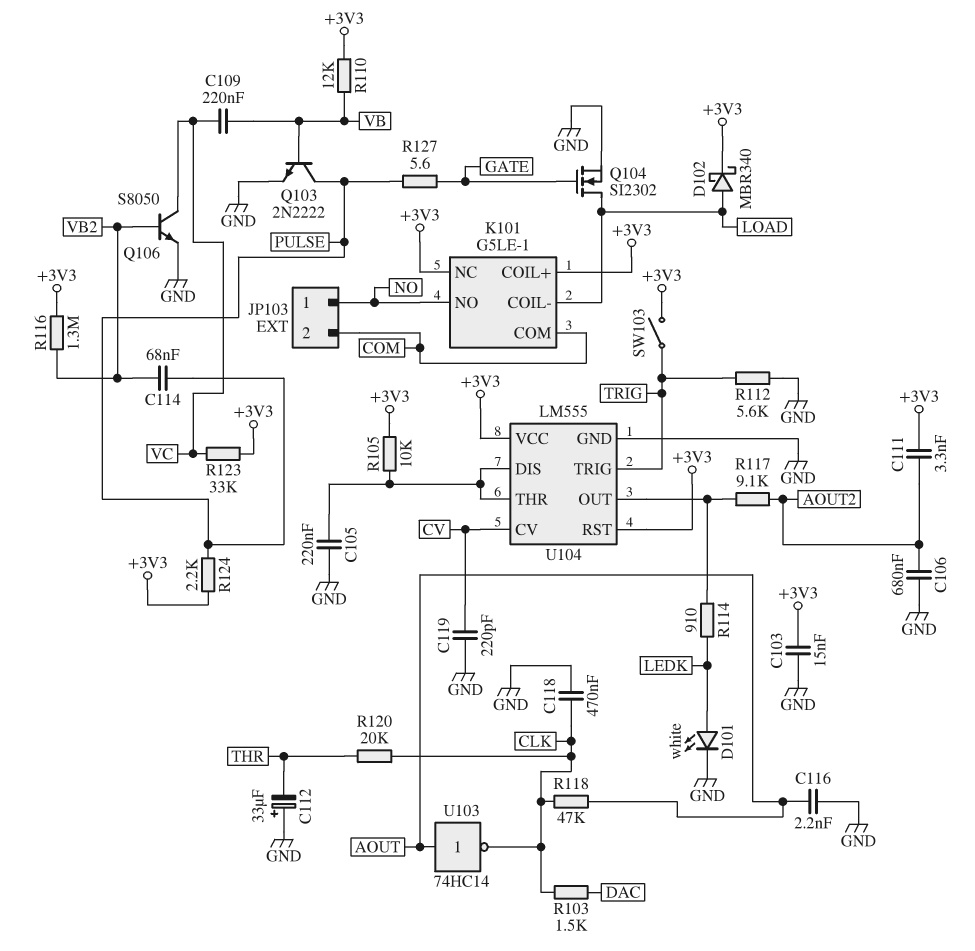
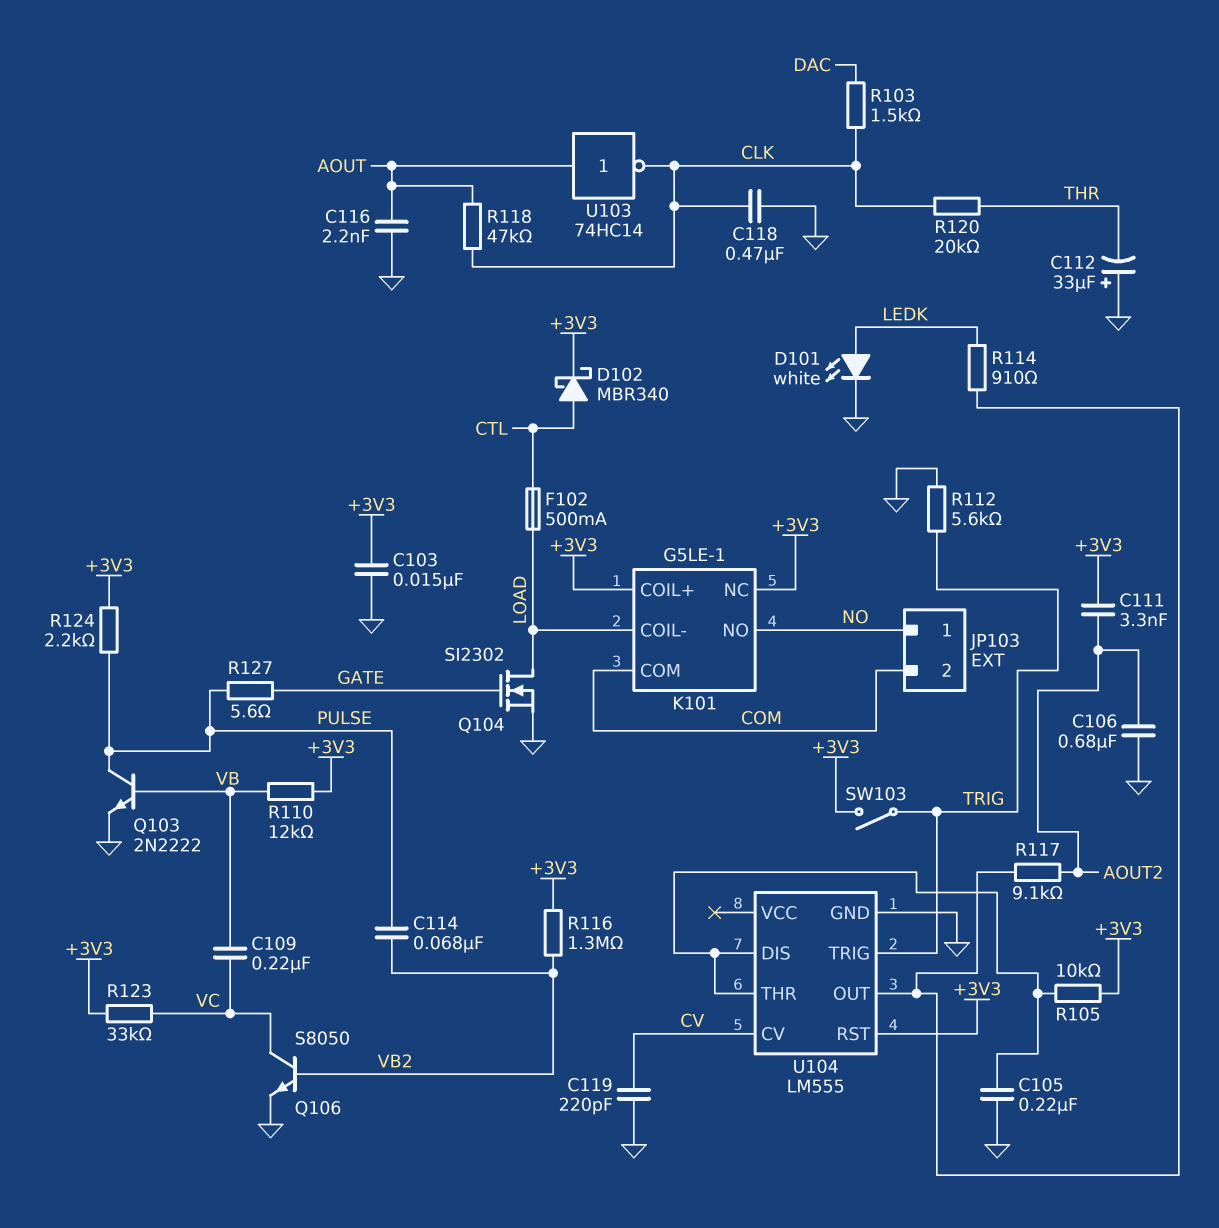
D102: schottky MBR340 (A LOAD, K +3V3) -> schottky MBR340 (A CTL, K +3V3)
F102: none -> 500mA (CTL, LOAD)
U104 pin VCC: +3V3 -> none

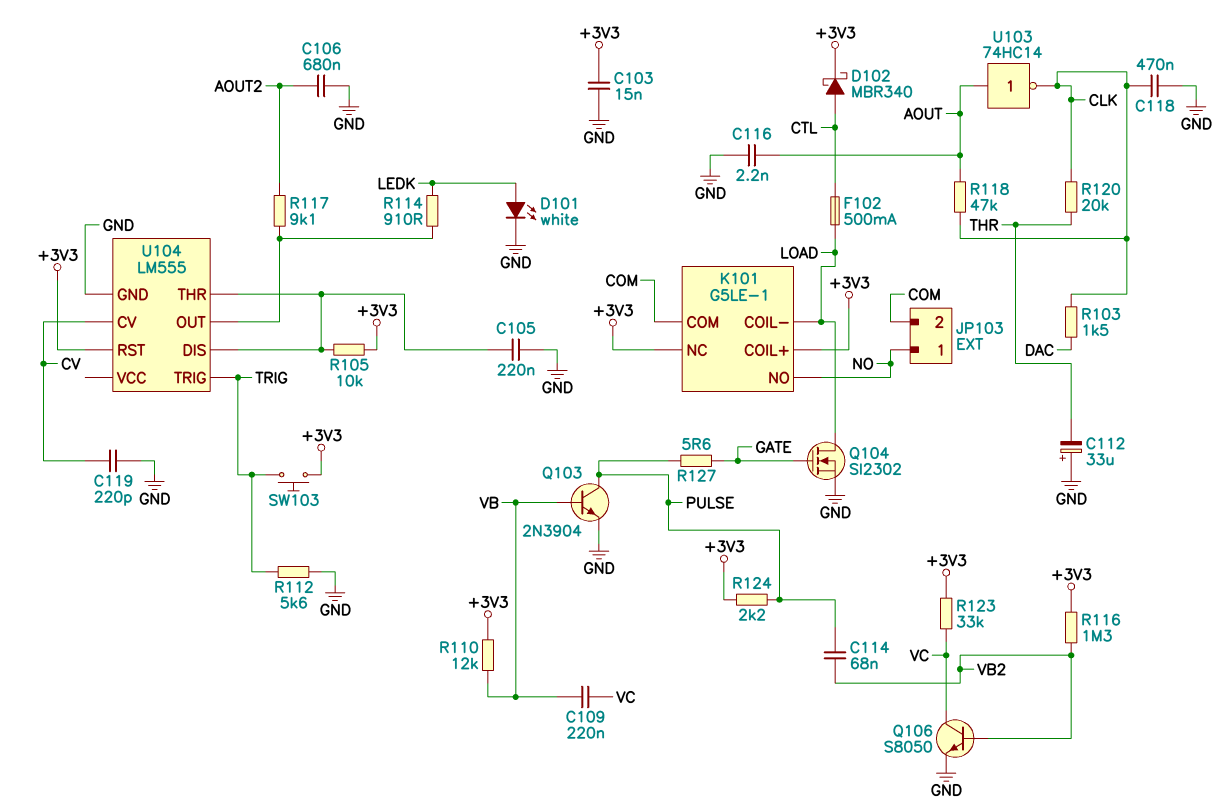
C111: 3.3nF (+3V3, AOUT2) -> none
Q103: NPN 2N2222 (B VB, C PULSE, E GND) -> NPN 2N3904 (B VB, C PULSE, E GND)
SW103: switch (+3V3, TRIG) -> button (+3V3, TRIG)

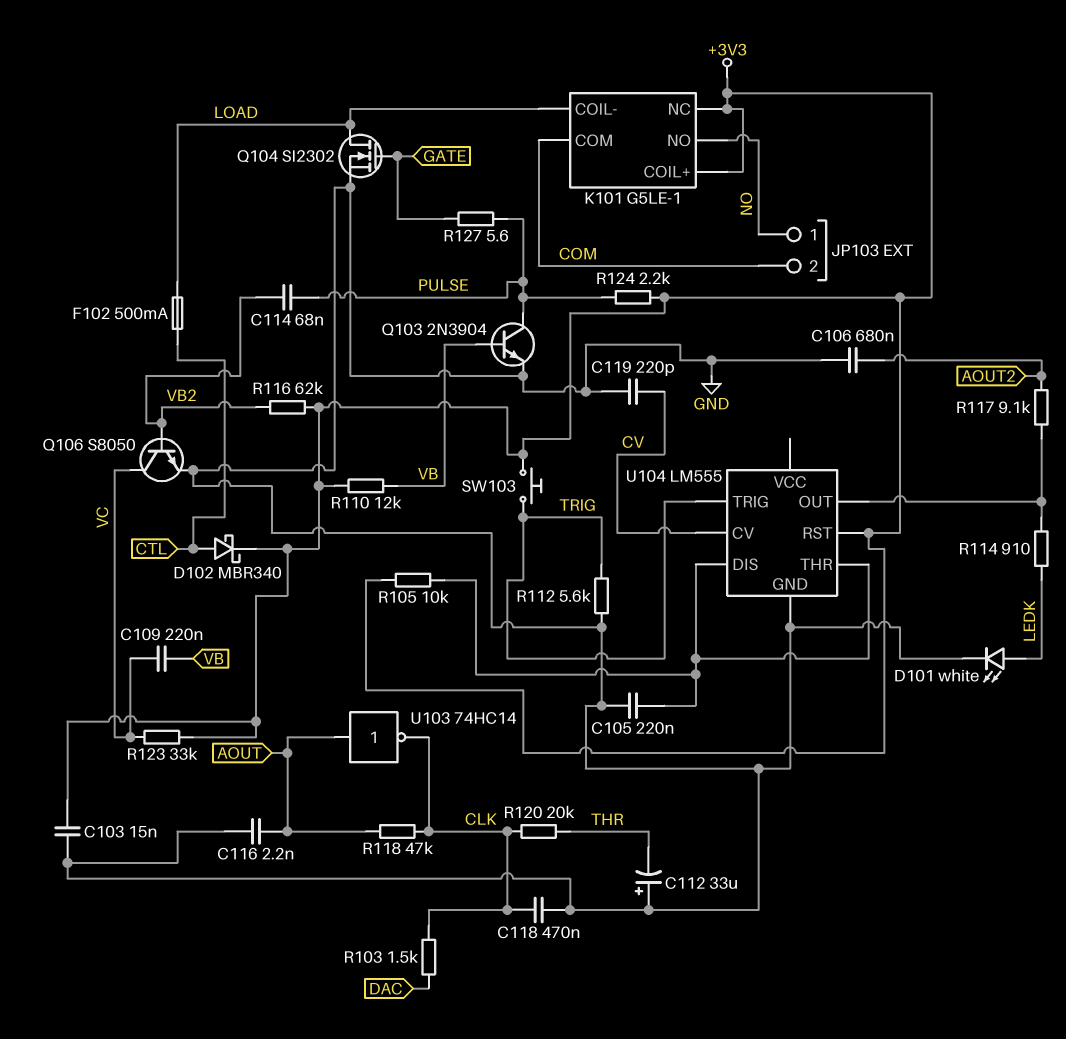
R116: 1.3M (+3V3, VB2) -> 62k (+3V3, VB2)

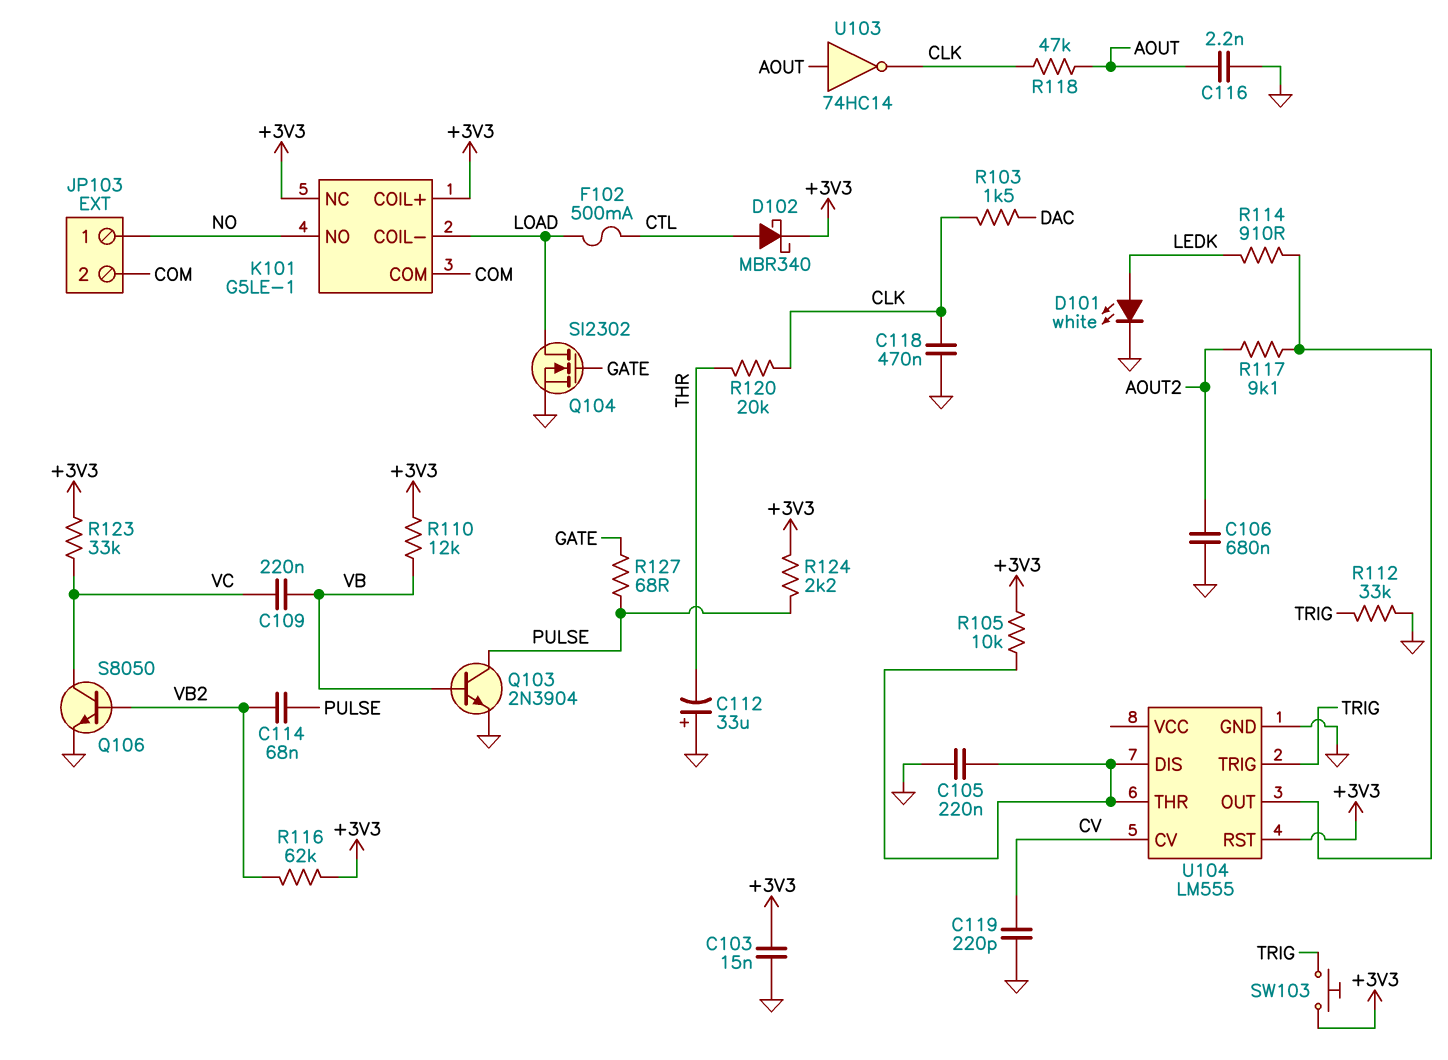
R112: 5.6k (GND, TRIG) -> 33k (GND, TRIG)
R127: 5.6 (GATE, PULSE) -> 68 (GATE, PULSE)

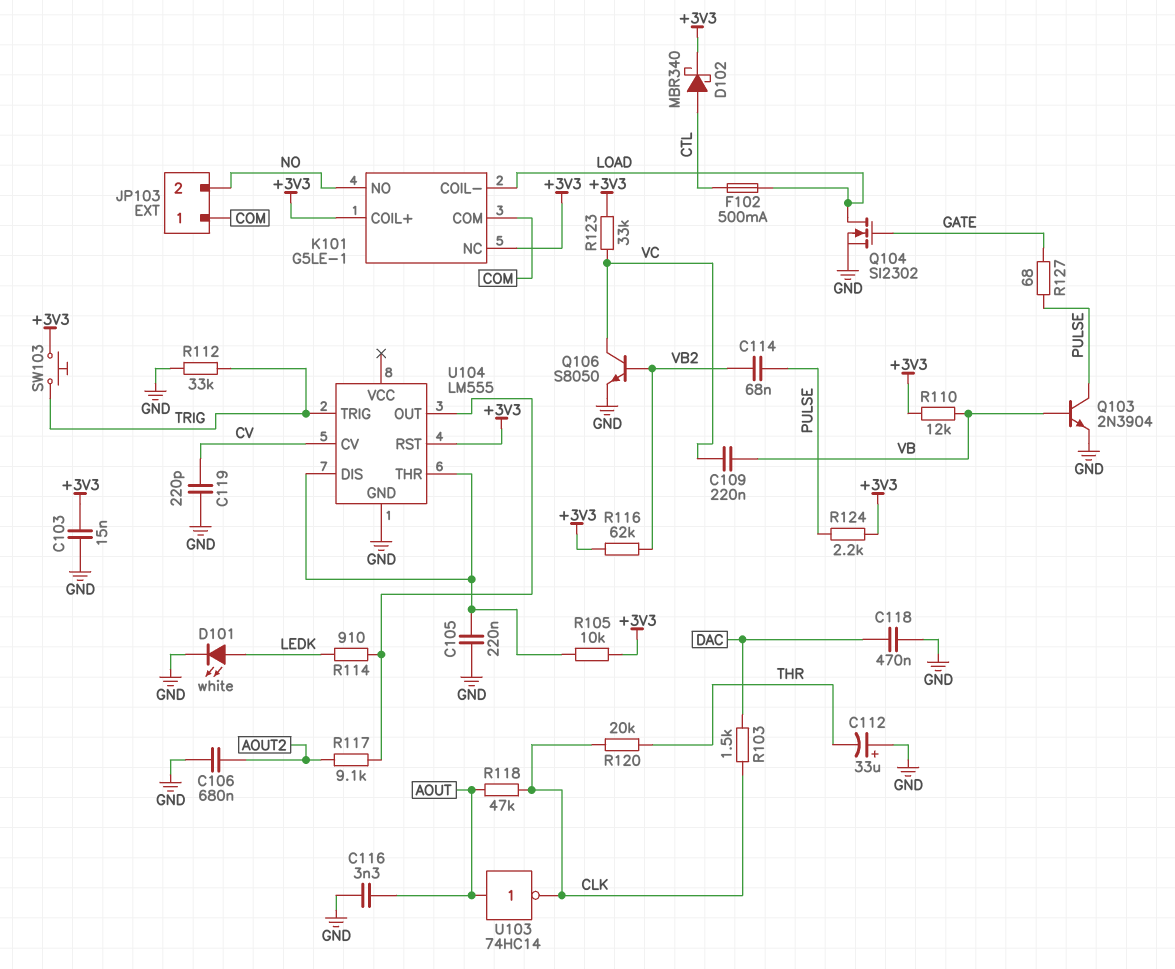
C116: 2.2nF (AOUT, GND) -> 3.3nF (AOUT, GND)
C118: 470nF (CLK, GND) -> 470nF (DAC, GND)
JP103 pin 1: NO -> COM
JP103 pin 2: COM -> NO

